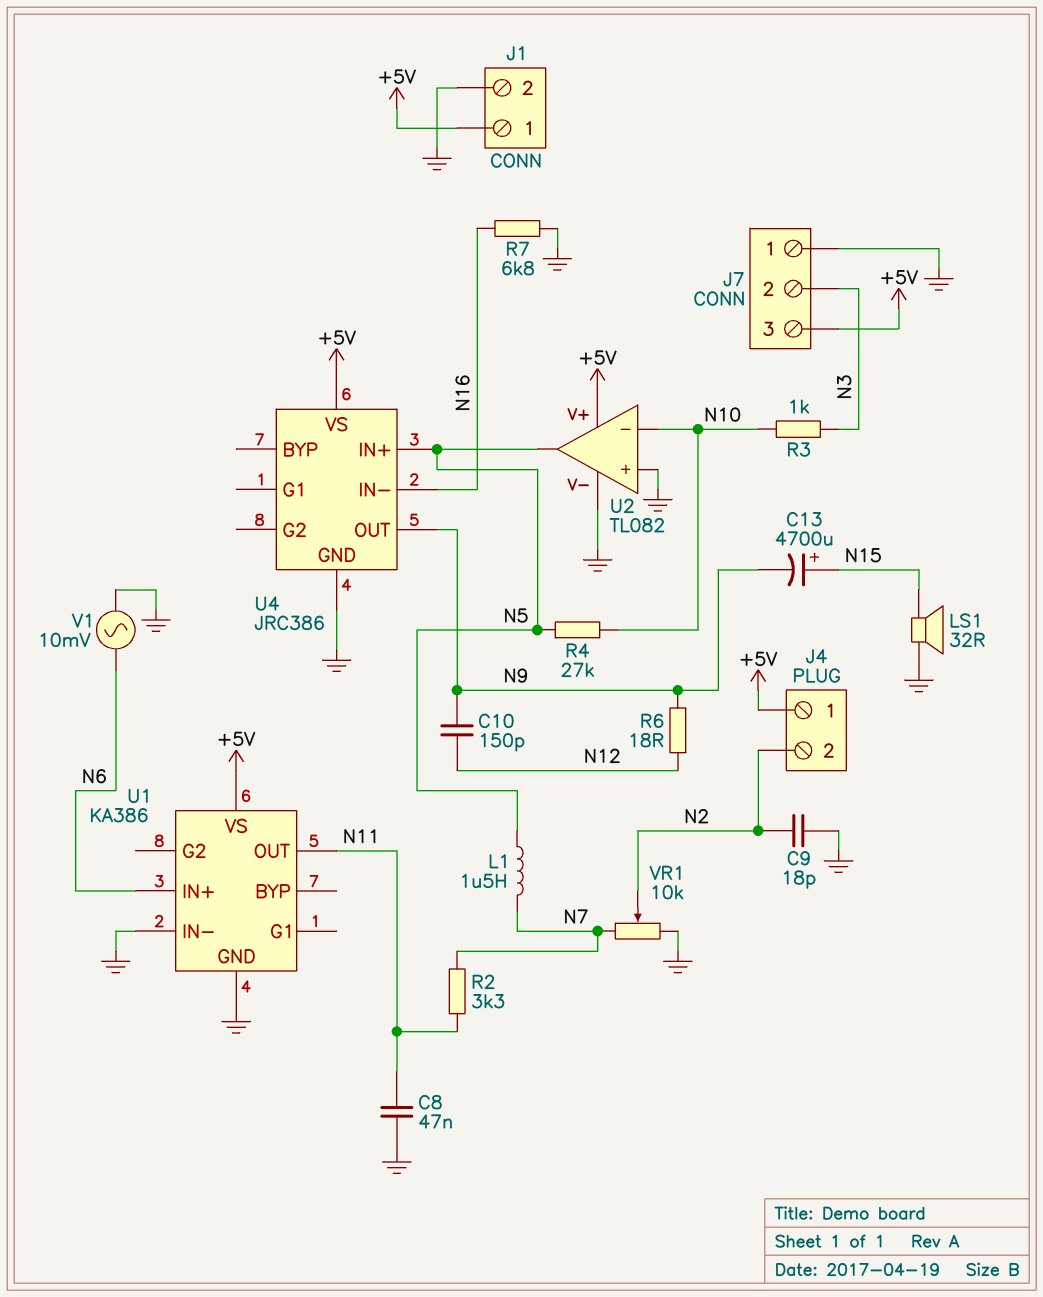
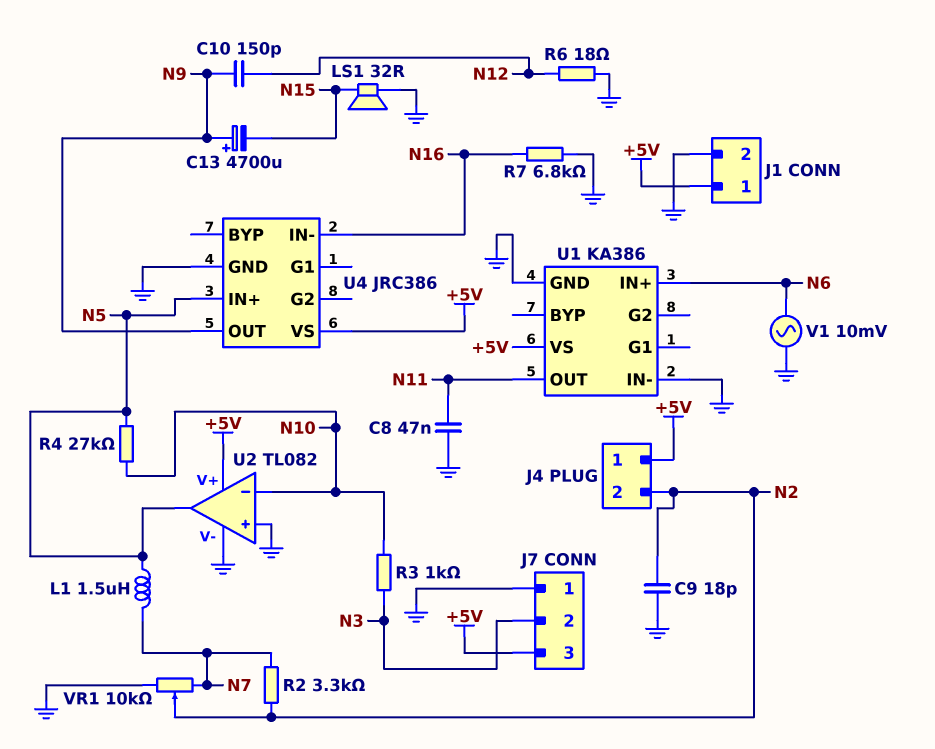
C13: 4700uF (plus N15, minus N9) -> 4700uF (plus N9, minus N15)
R2: 3.3k (N7, N11) -> 3.3k (N2, N7)
R6: 18 (N9, N12) -> 18 (GND, N12)

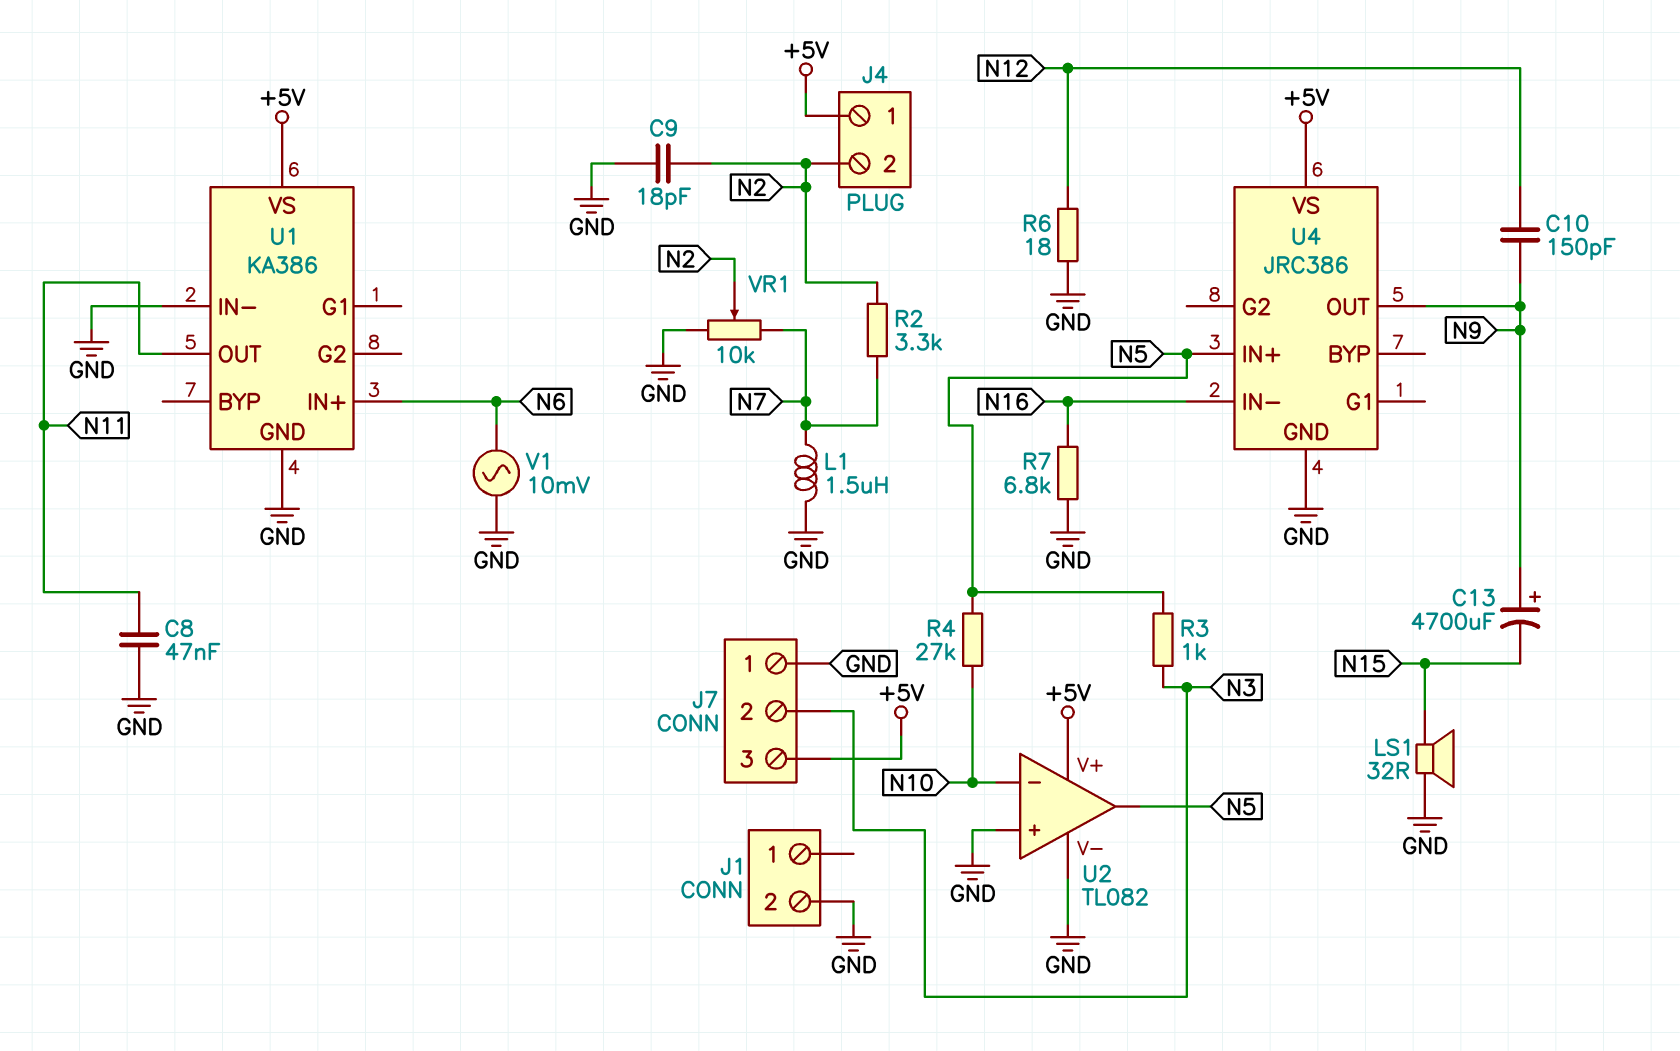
J1 pin 1: +5V -> none
L1: 1.5uH (N5, N7) -> 1.5uH (GND, N7)
R3: 1k (N3, N10) -> 1k (N3, N5)

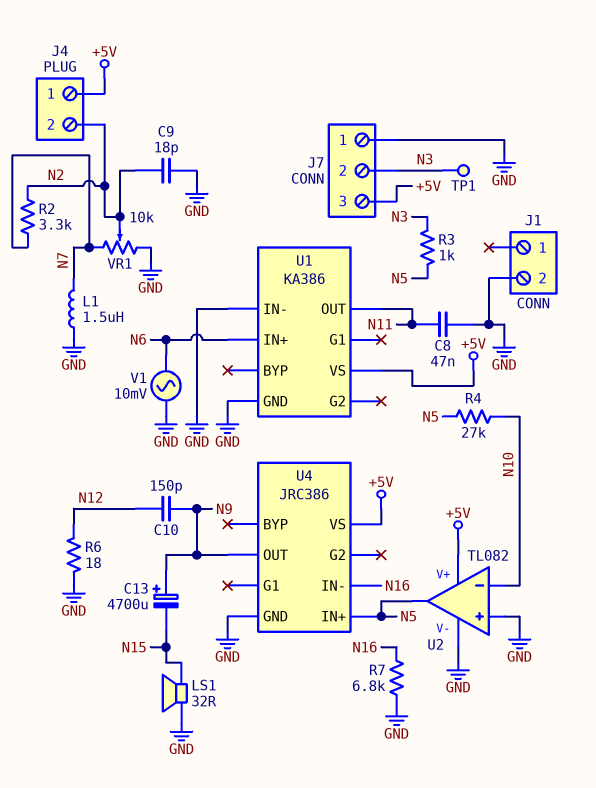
TP1: none -> test point (N3)

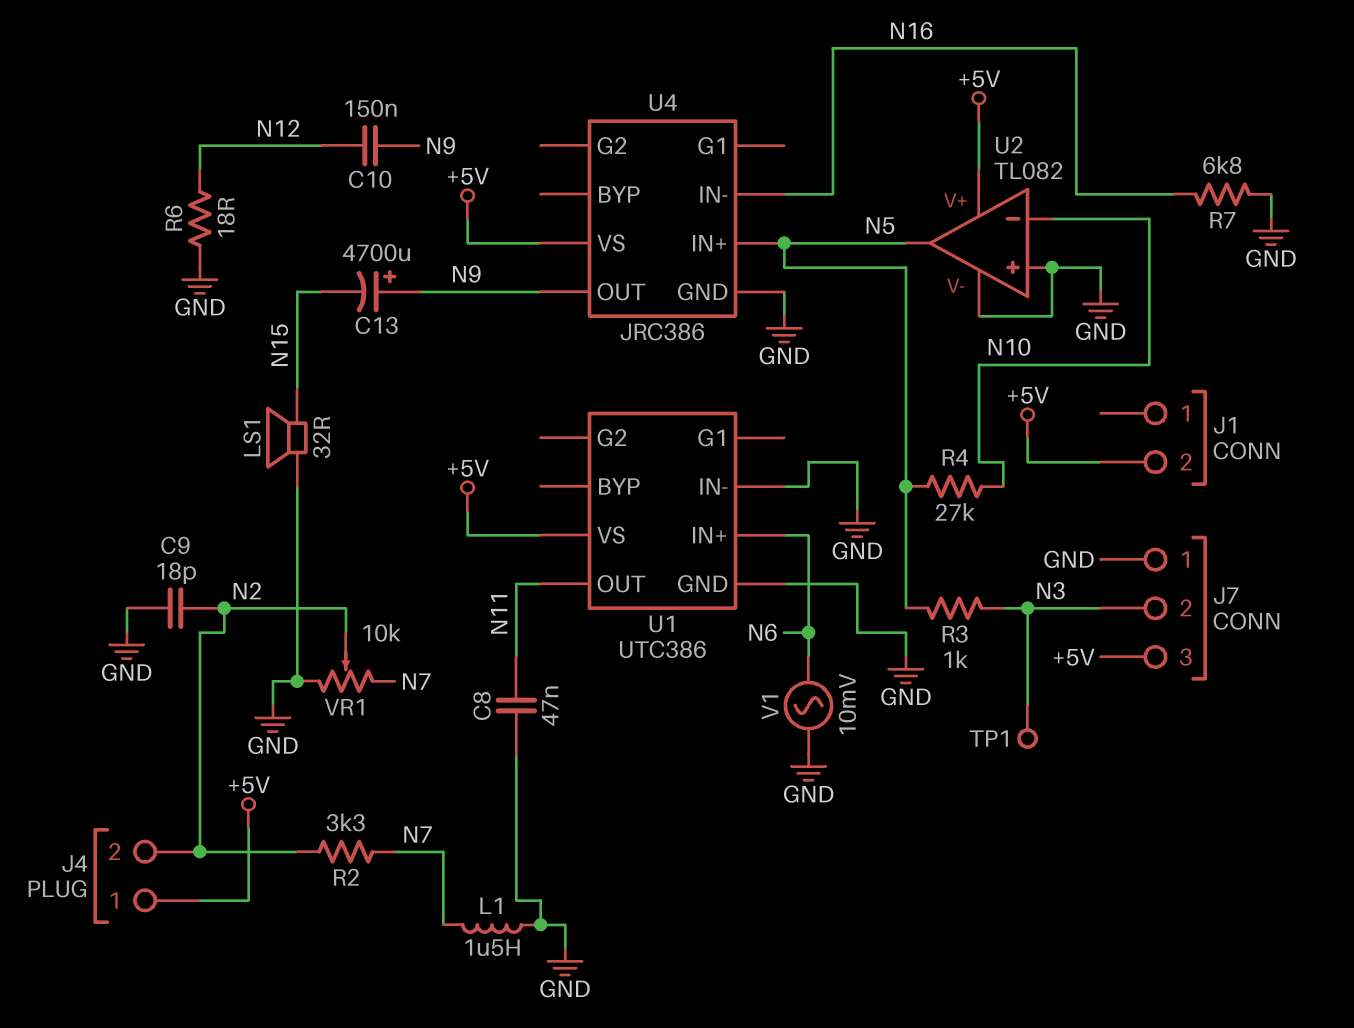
C10: 150pF (N9, N12) -> 150nF (N9, N12)
J1 pin 2: GND -> +5V
U1: KA386 -> UTC386

